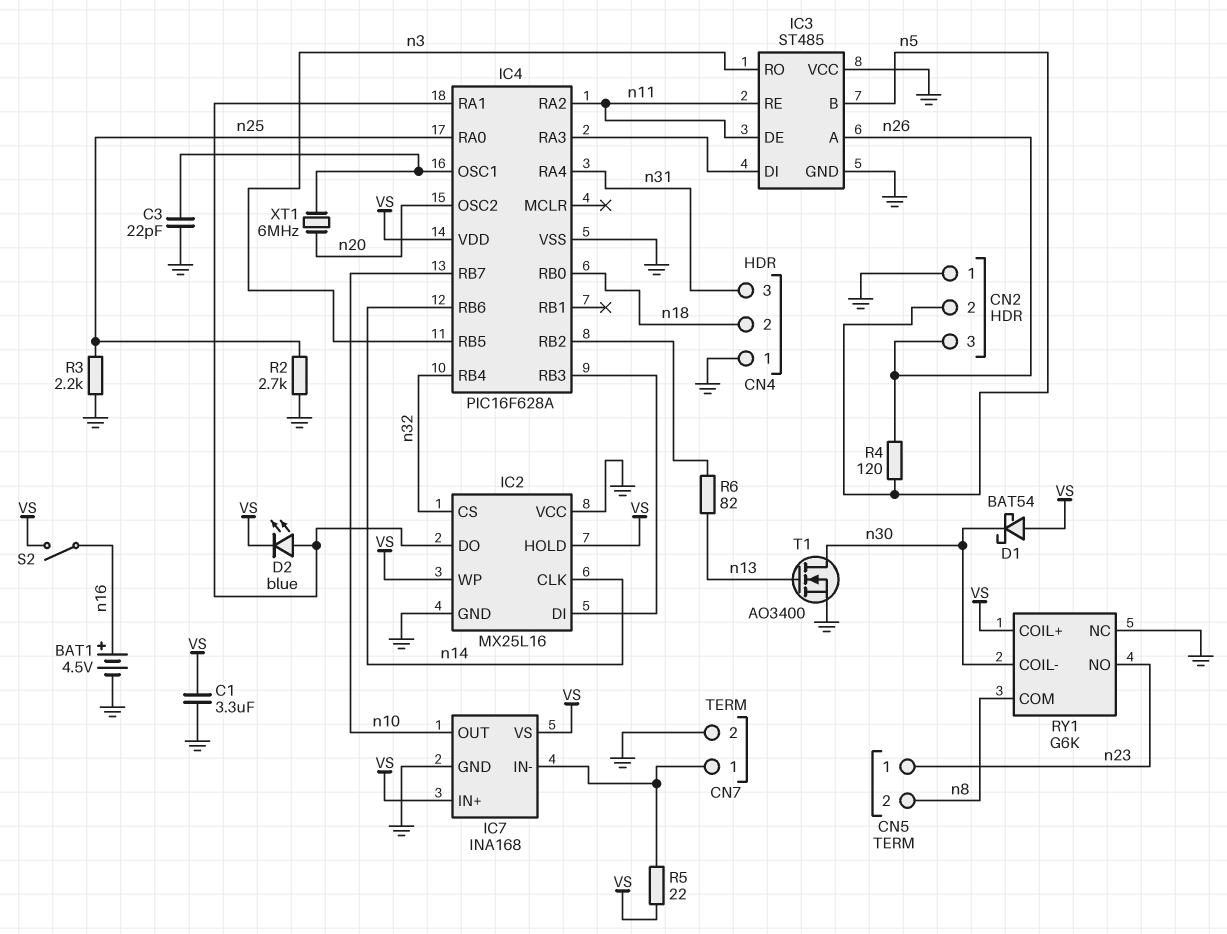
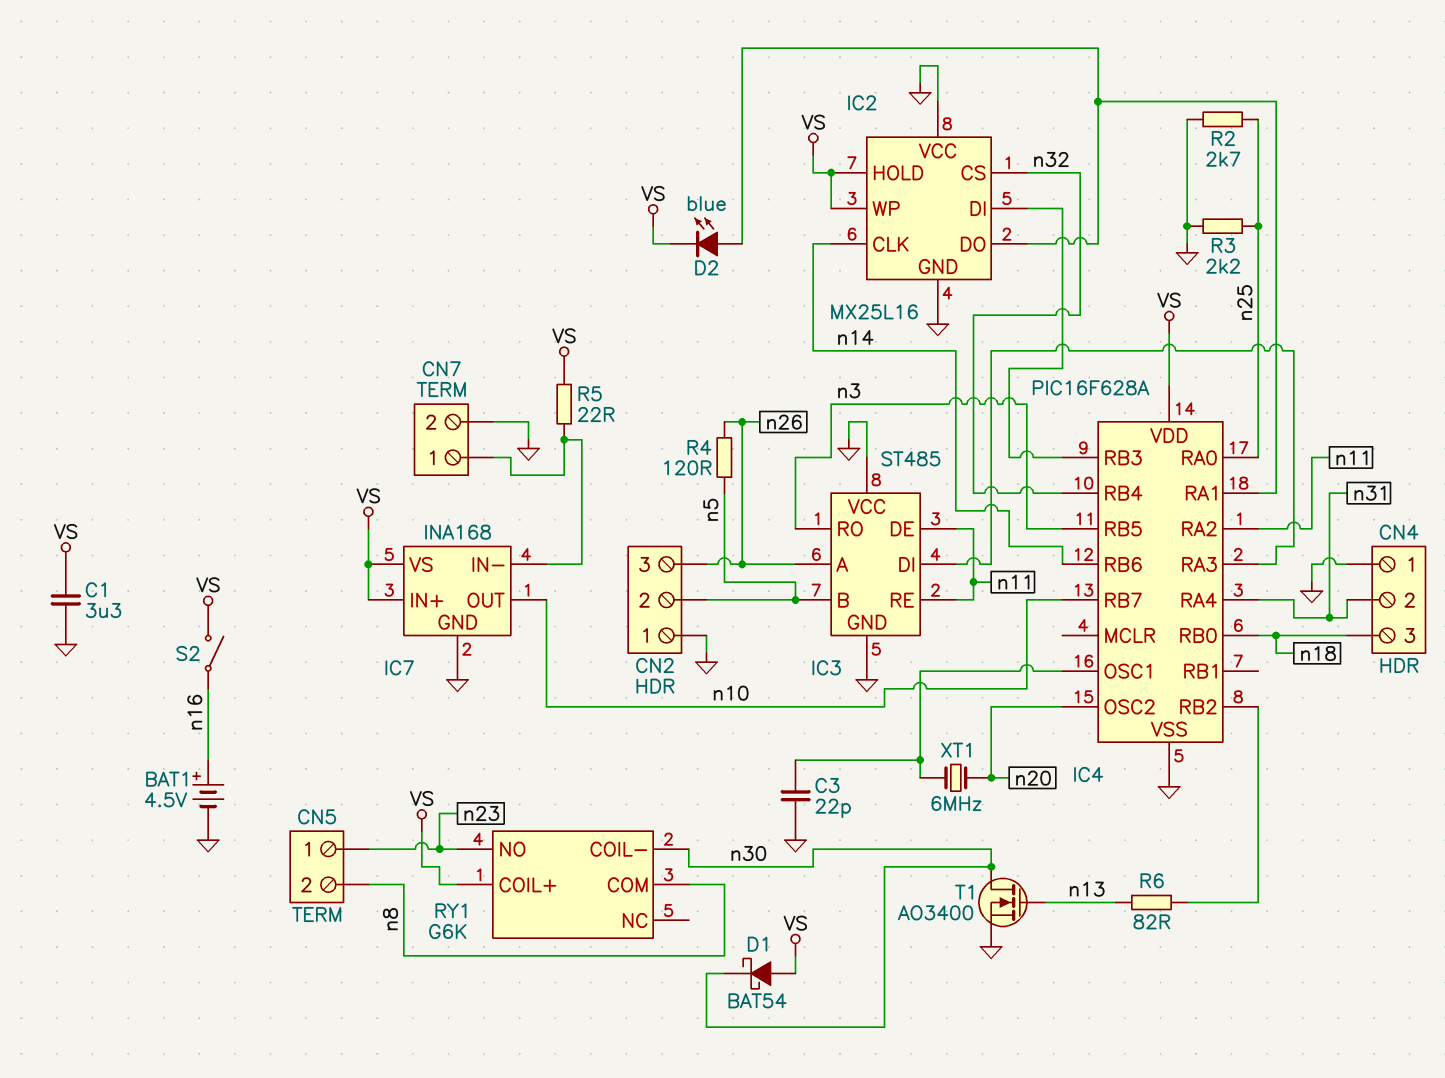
CN4 pin 2: n18 -> n31
CN4 pin 3: n31 -> n18
RY1 pin NC: GND -> none

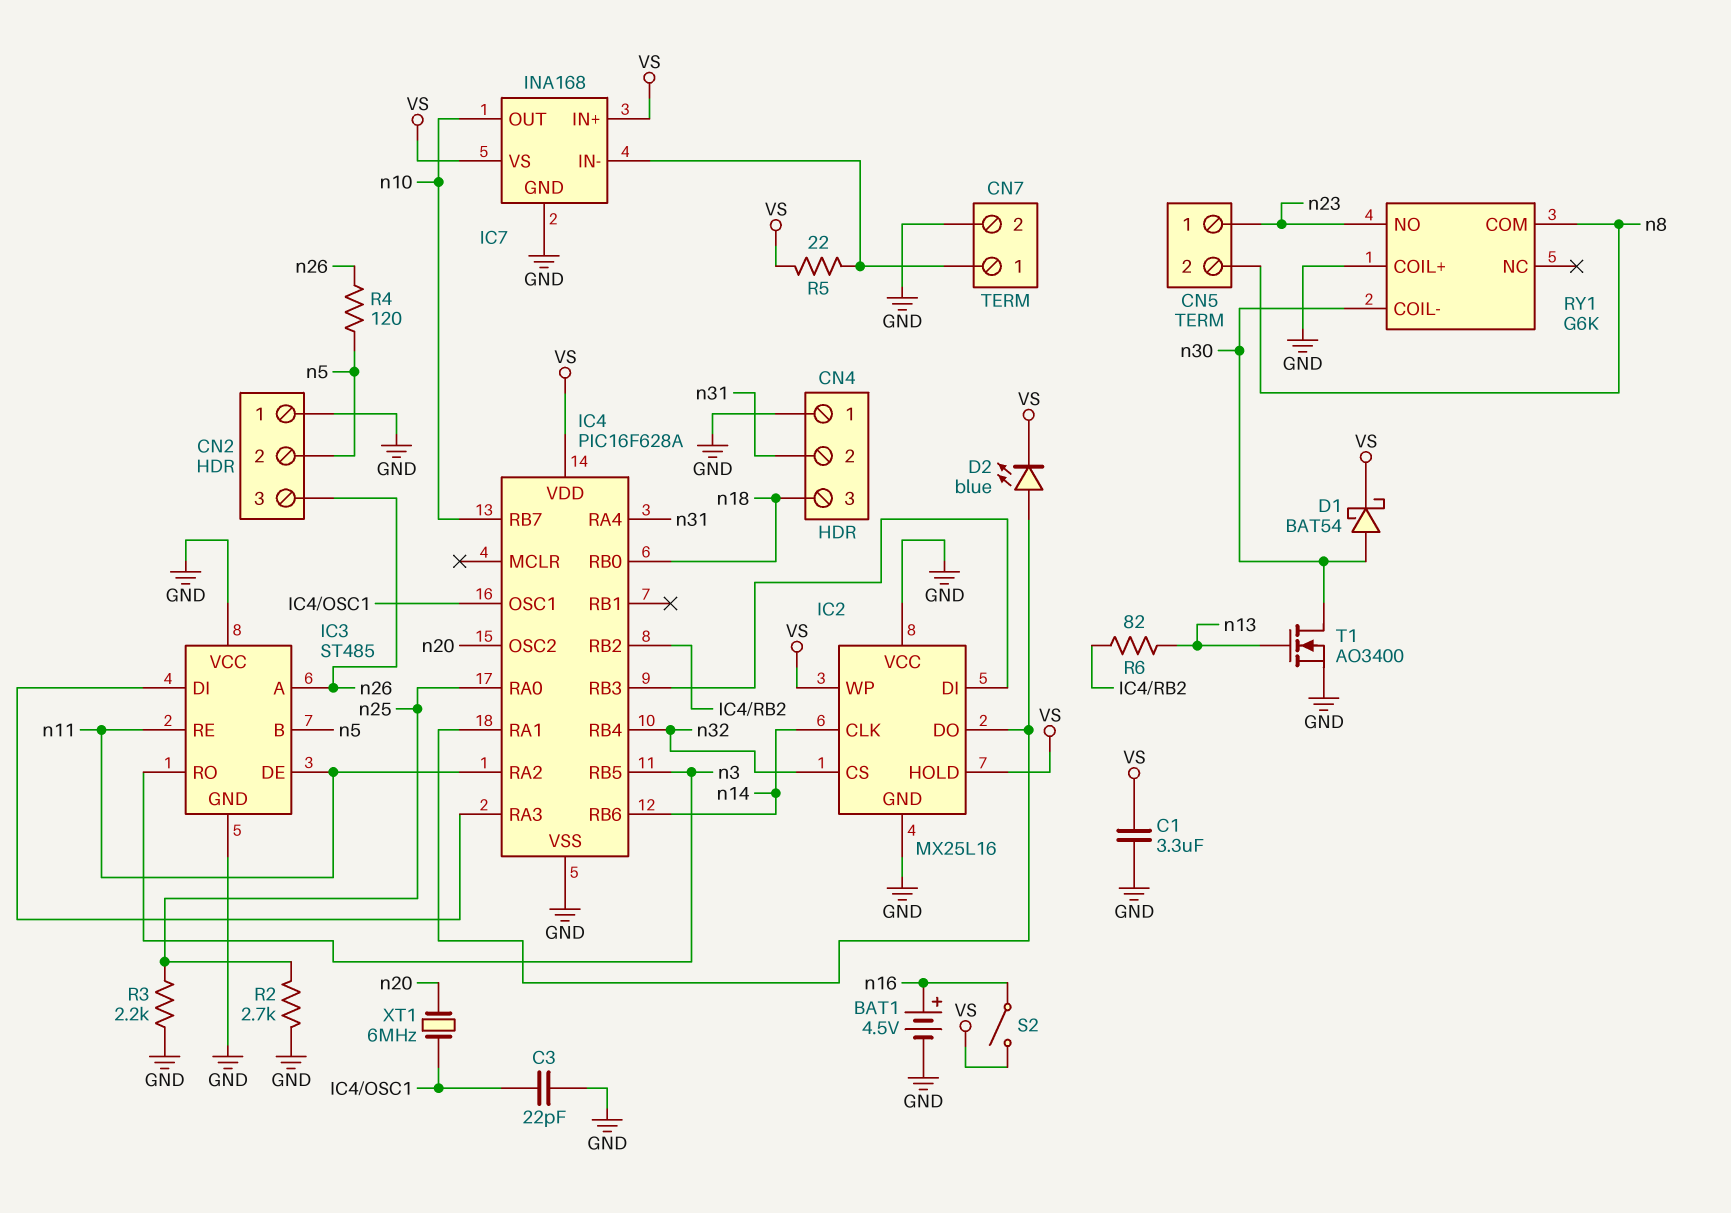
D1: schottky BAT54 (A VS, K n30) -> schottky BAT54 (A n30, K VS)
RY1 pin COIL+: VS -> GND

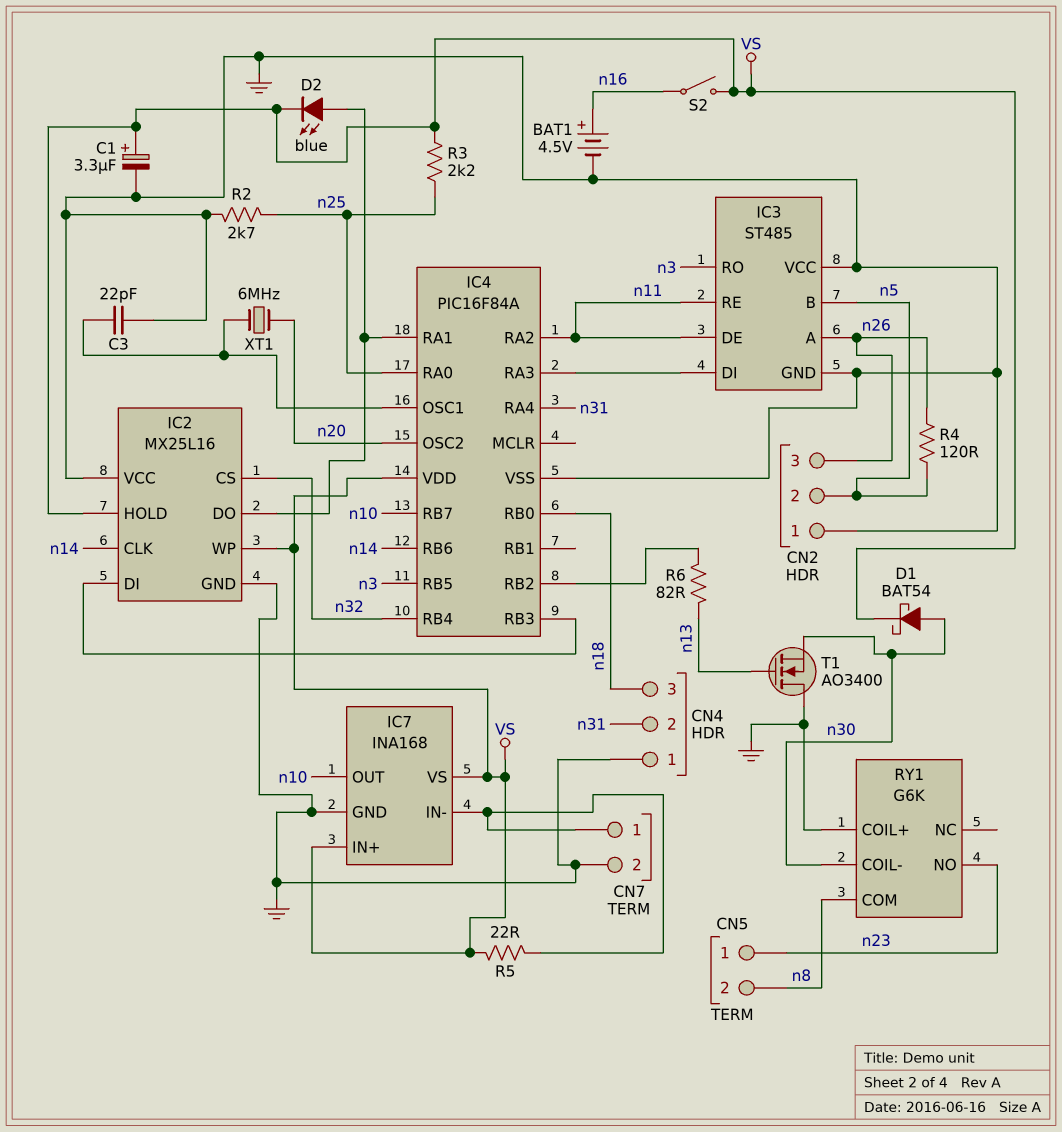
C1: 3.3uF (GND, VS) -> 3.3uF (plus VS, minus GND)
IC4: PIC16F628A -> PIC16F84A
R3: 2.2k (GND, n25) -> 2.2k (VS, n25)
T1: NMOS AO3400 (G n13, D n30, S GND) -> NMOS AO3400 (G n13, D GND, S n30)

